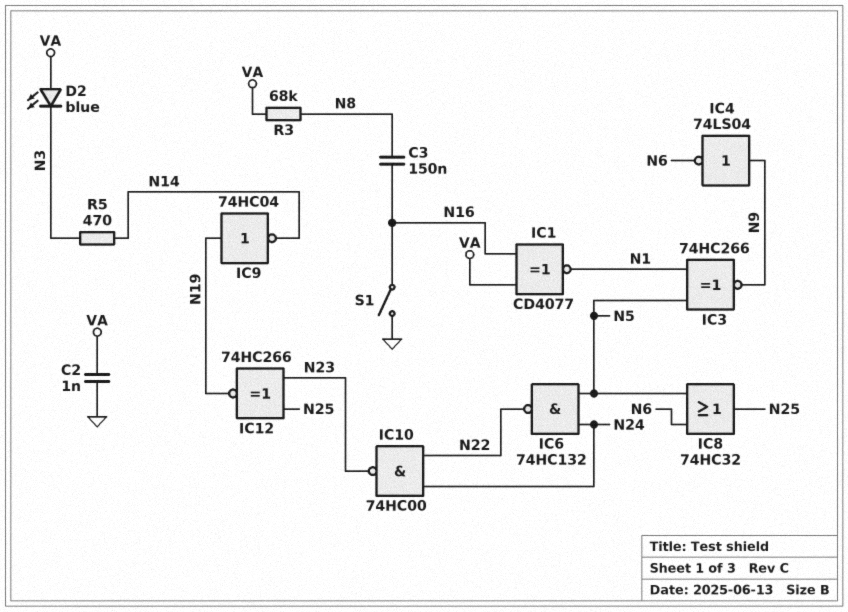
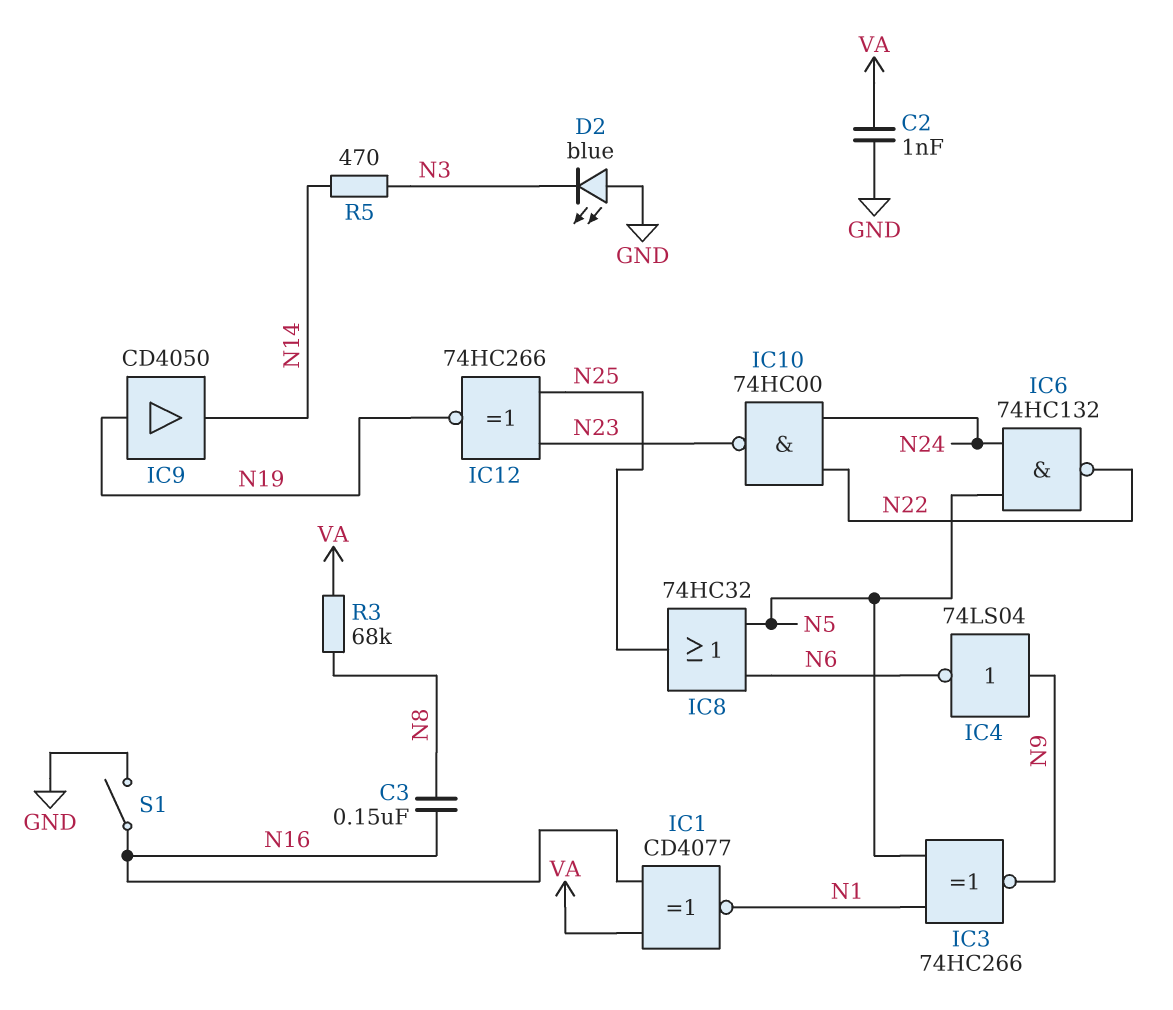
D2: LED blue (A VA, K N3) -> LED blue (A GND, K N3)
IC9: NOT 74HC04 (in N19, out N14) -> buffer CD4050 (in N19, out N14)

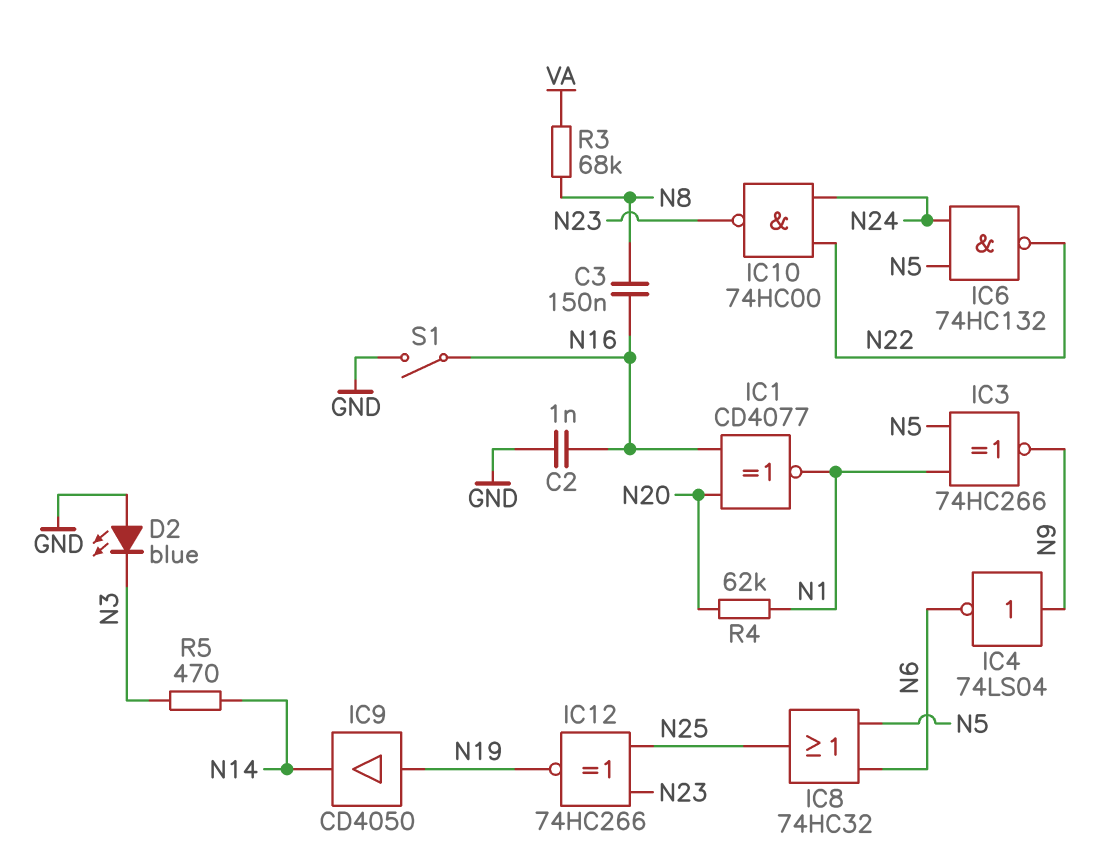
C2: 1nF (GND, VA) -> 1nF (GND, N16)
IC1: XNOR CD4077 (in N16, in VA, out N1) -> XNOR CD4077 (in N16, in N20, out N1)
R4: none -> 62k (N1, N20)

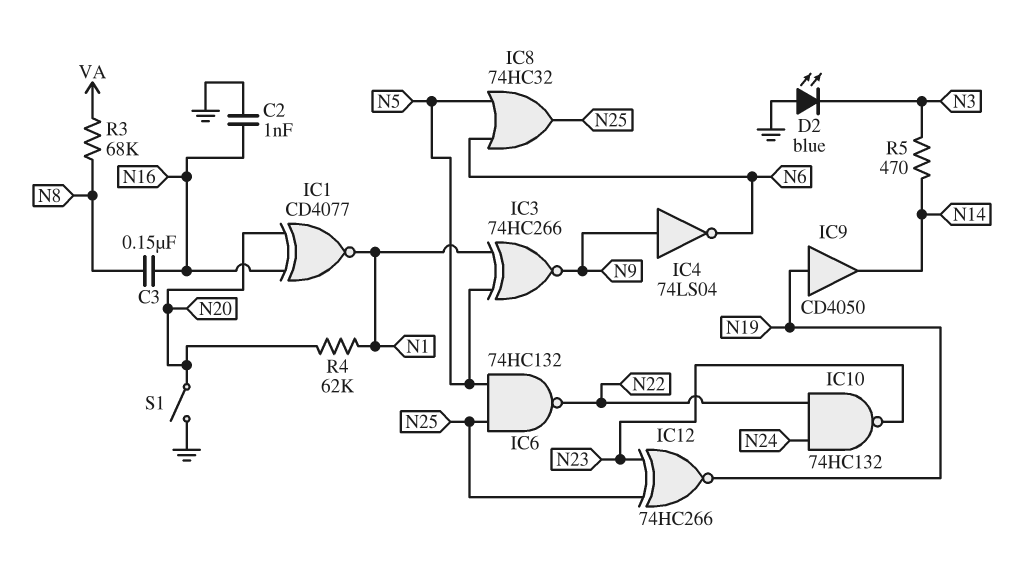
IC6: NAND 74HC132 (in N5, in N24, out N22) -> NAND 74HC132 (in N5, in N25, out N22)
IC10: NAND 74HC00 (in N22, in N24, out N23) -> NAND 74HC132 (in N22, in N24, out N23)
S1: switch (GND, N16) -> switch (GND, N20)

